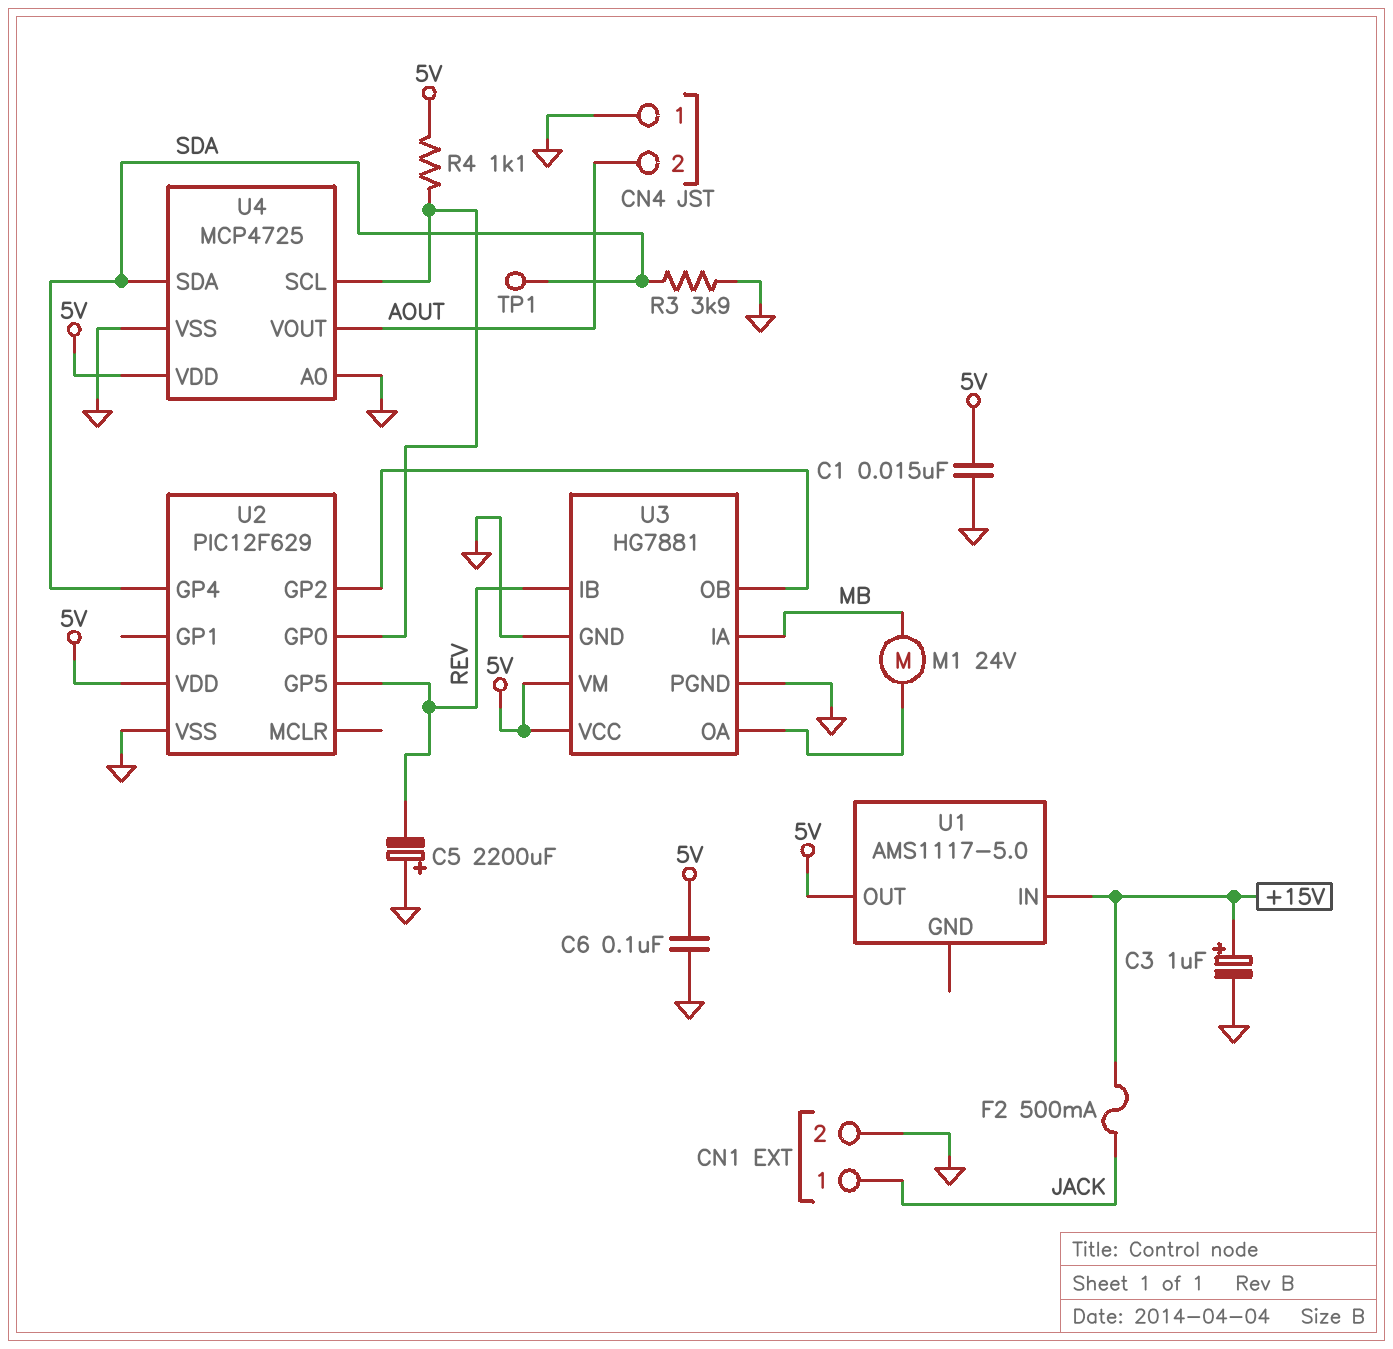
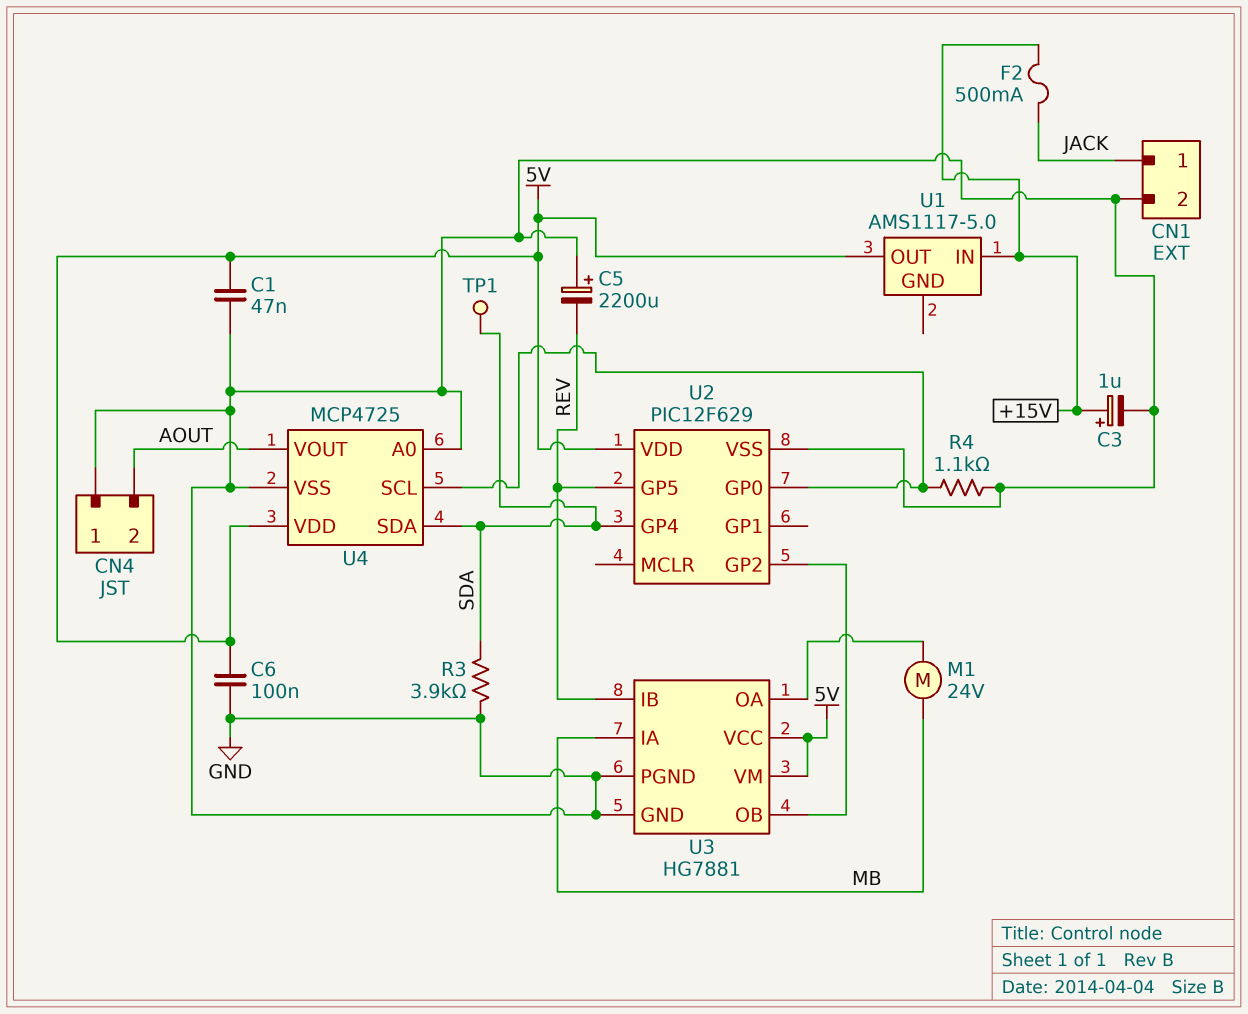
C1: 15nF (5V, GND) -> 47nF (5V, GND)
R4: 1.1k (5V, U2/GP0) -> 1.1k (GND, U2/GP0)

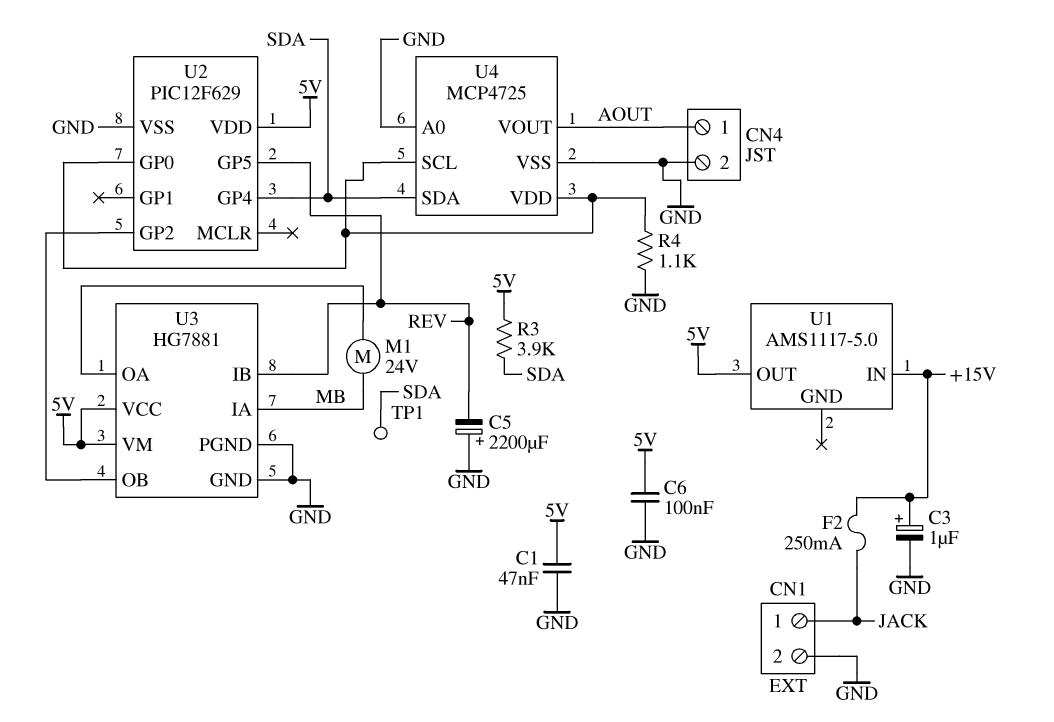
CN4 pin 1: GND -> AOUT
CN4 pin 2: AOUT -> GND
F2: 500mA (+15V, JACK) -> 250mA (+15V, JACK)
R3: 3.9k (GND, SDA) -> 3.9k (5V, SDA)
U4 pin VDD: 5V -> U2/GP0

